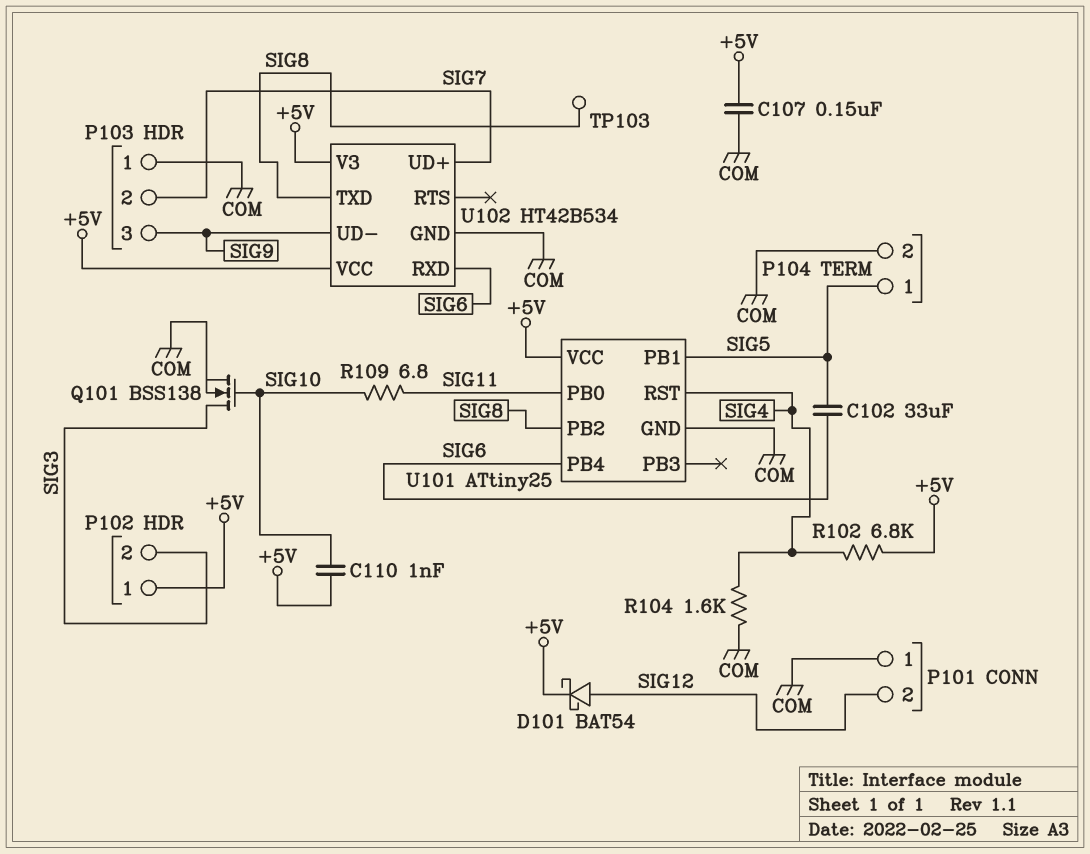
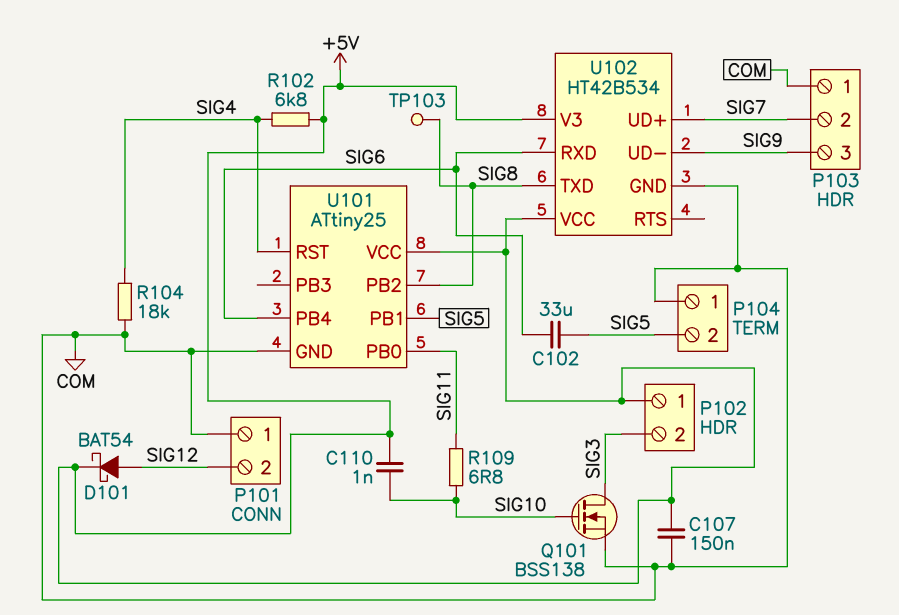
P104 pin 1: SIG5 -> COM
P104 pin 2: COM -> SIG5
R104: 1.6k (COM, SIG4) -> 18k (COM, SIG4)

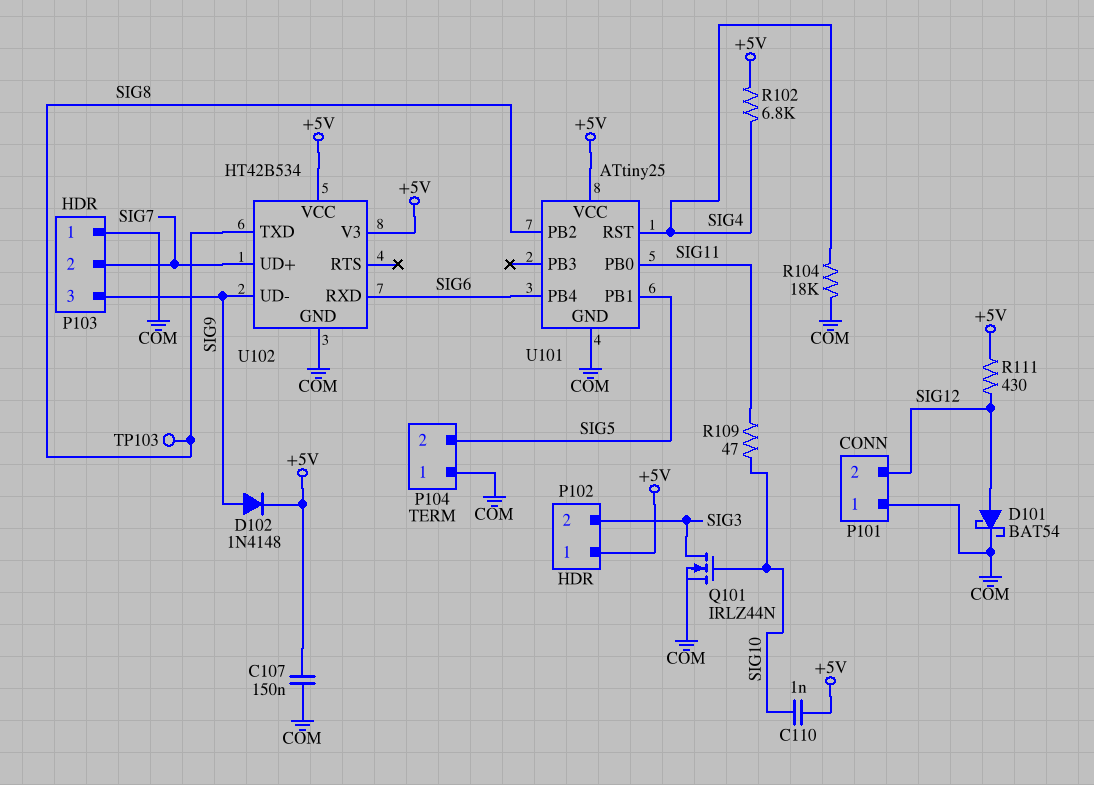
C102: 33uF (SIG5, SIG6) -> none
D101: schottky BAT54 (A SIG12, K +5V) -> schottky BAT54 (A SIG12, K COM)
D102: none -> diode 1N4148 (A SIG9, K +5V)
Q101: NMOS BSS138 (G SIG10, D SIG3, S COM) -> NMOS IRLZ44N (G SIG10, D SIG3, S COM)
R109: 6.8 (SIG10, SIG11) -> 47 (SIG10, SIG11)
R111: none -> 430 (+5V, SIG12)

